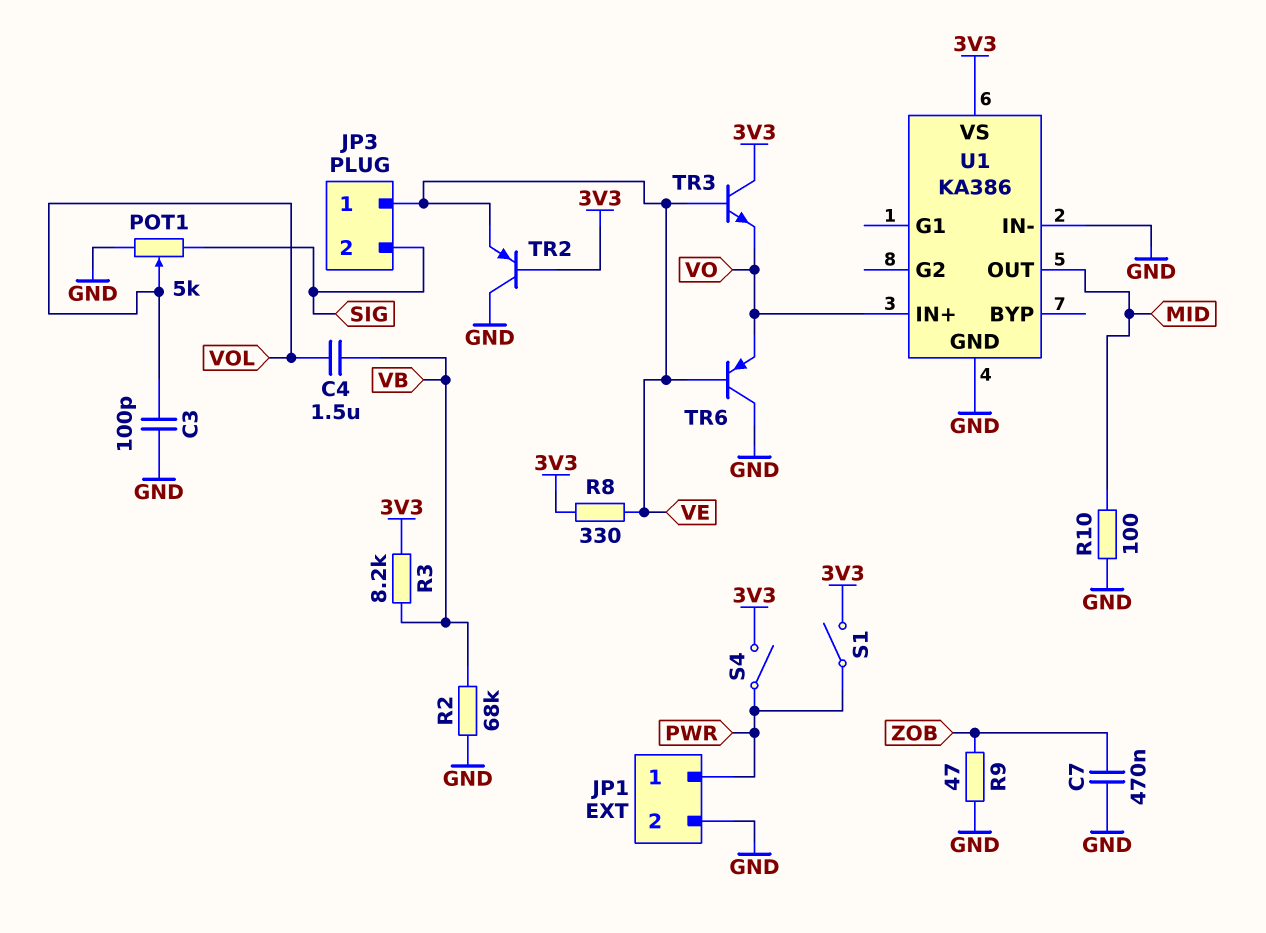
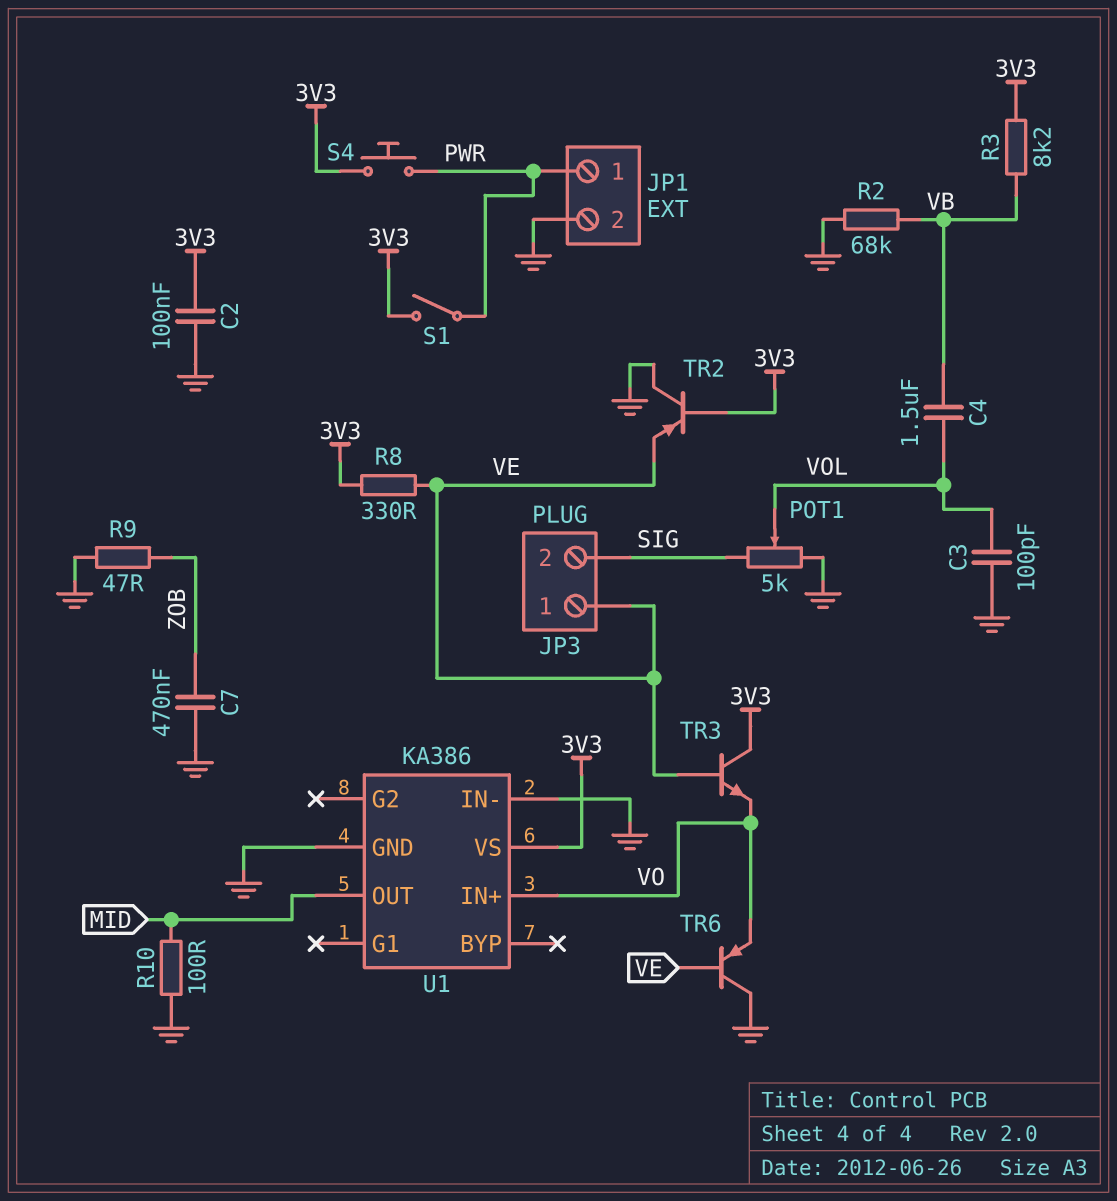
C2: none -> 100nF (3V3, GND)
S4: switch (3V3, PWR) -> button (3V3, PWR)

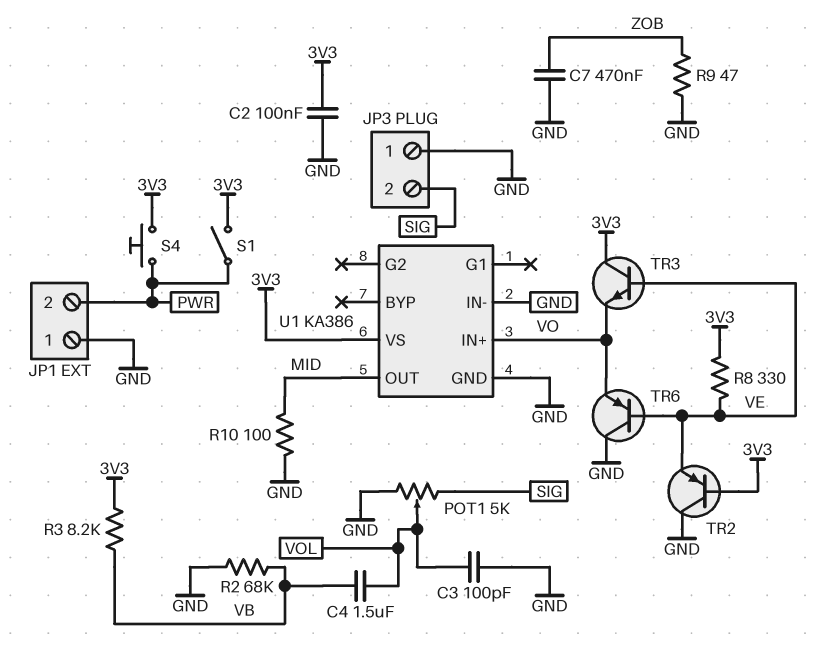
JP1 pin 1: PWR -> GND
JP1 pin 2: GND -> PWR
JP3 pin 1: VE -> GND

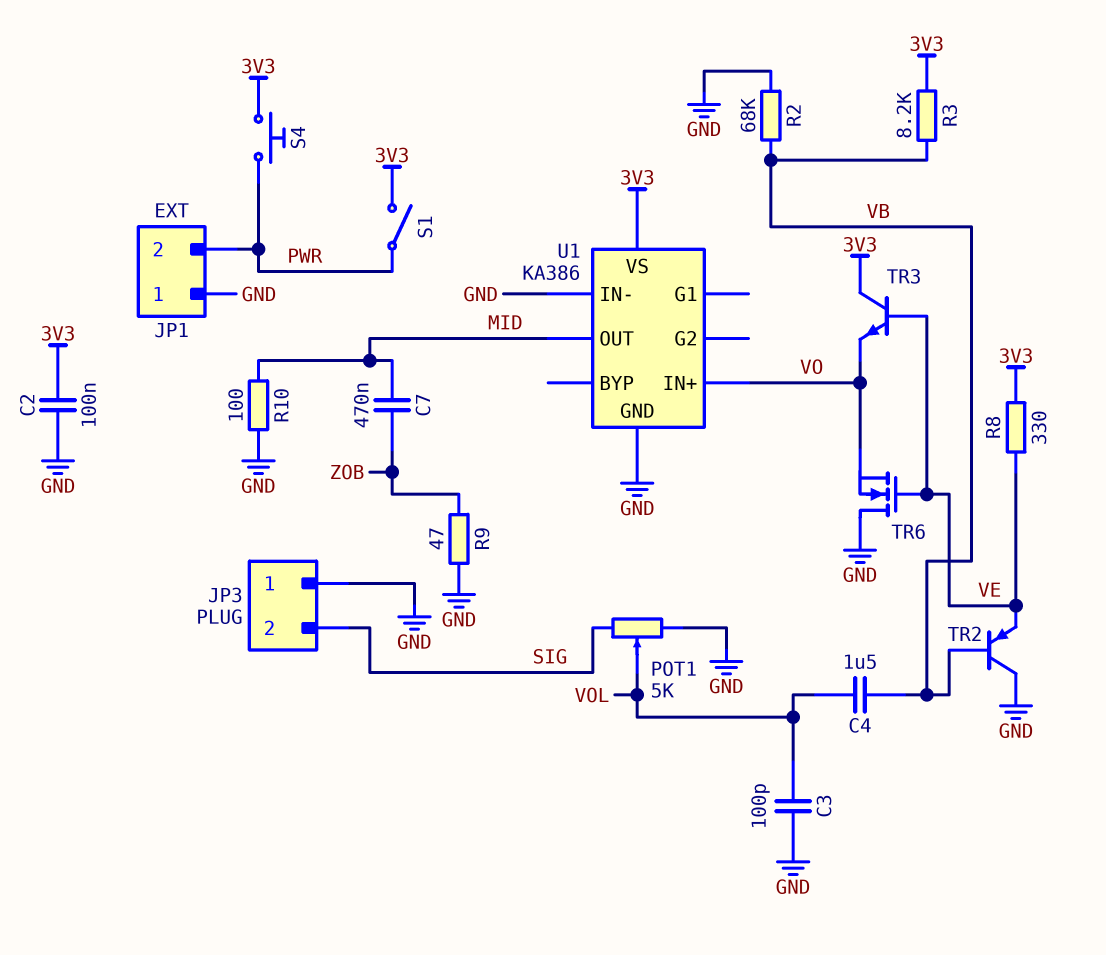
C7: 470nF (GND, ZOB) -> 470nF (MID, ZOB)
TR2: PNP (B 3V3, C GND, E VE) -> PNP (B VB, C GND, E VE)
TR6: PNP (B VE, C GND, E VO) -> NMOS (G VE, D GND, S VO)

